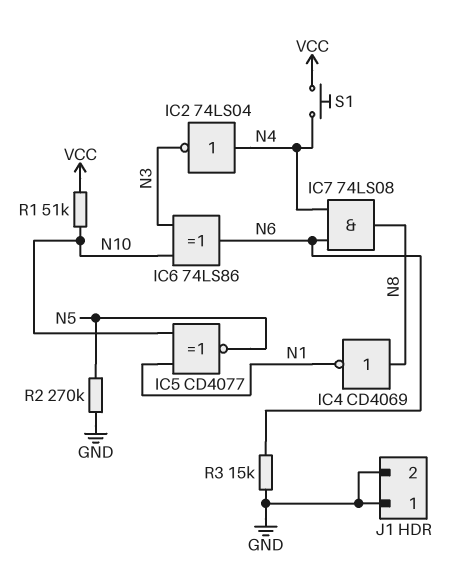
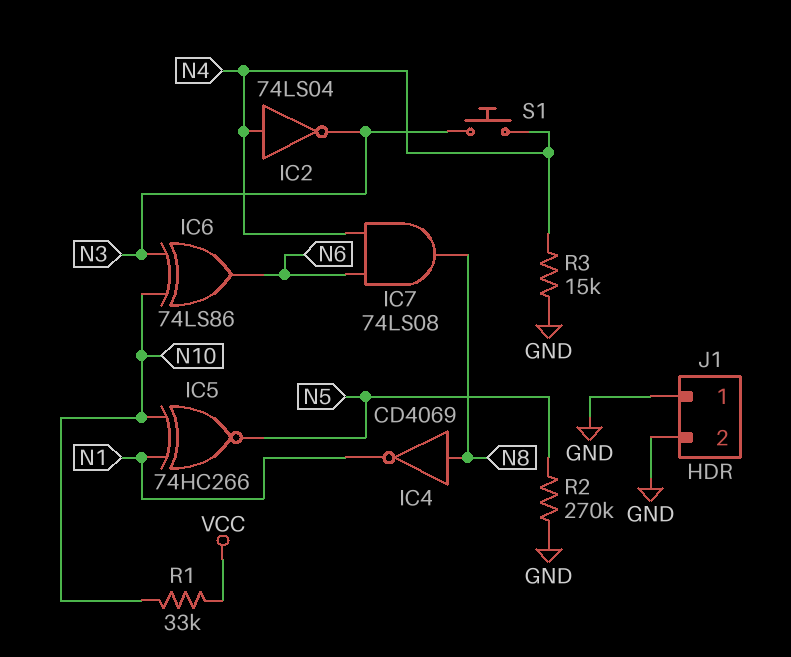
IC5: XNOR CD4077 (in N1, in N10, out N5) -> XNOR 74HC266 (in N1, in N10, out N5)
R1: 51k (N10, VCC) -> 33k (N10, VCC)
R3: 15k (GND, N6) -> 15k (GND, N4)
S1: button (N4, VCC) -> button (N3, N4)

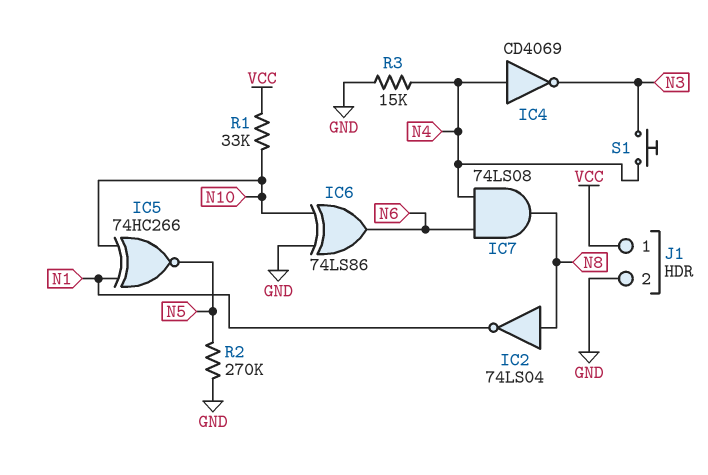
IC2: NOT 74LS04 (in N4, out N3) -> NOT 74LS04 (in N8, out N1)
IC4: NOT CD4069 (in N8, out N1) -> NOT CD4069 (in N4, out N3)
IC6: XOR 74LS86 (in N3, in N10, out N6) -> XOR 74LS86 (in GND, in N10, out N6)
J1 pin 1: GND -> VCC

